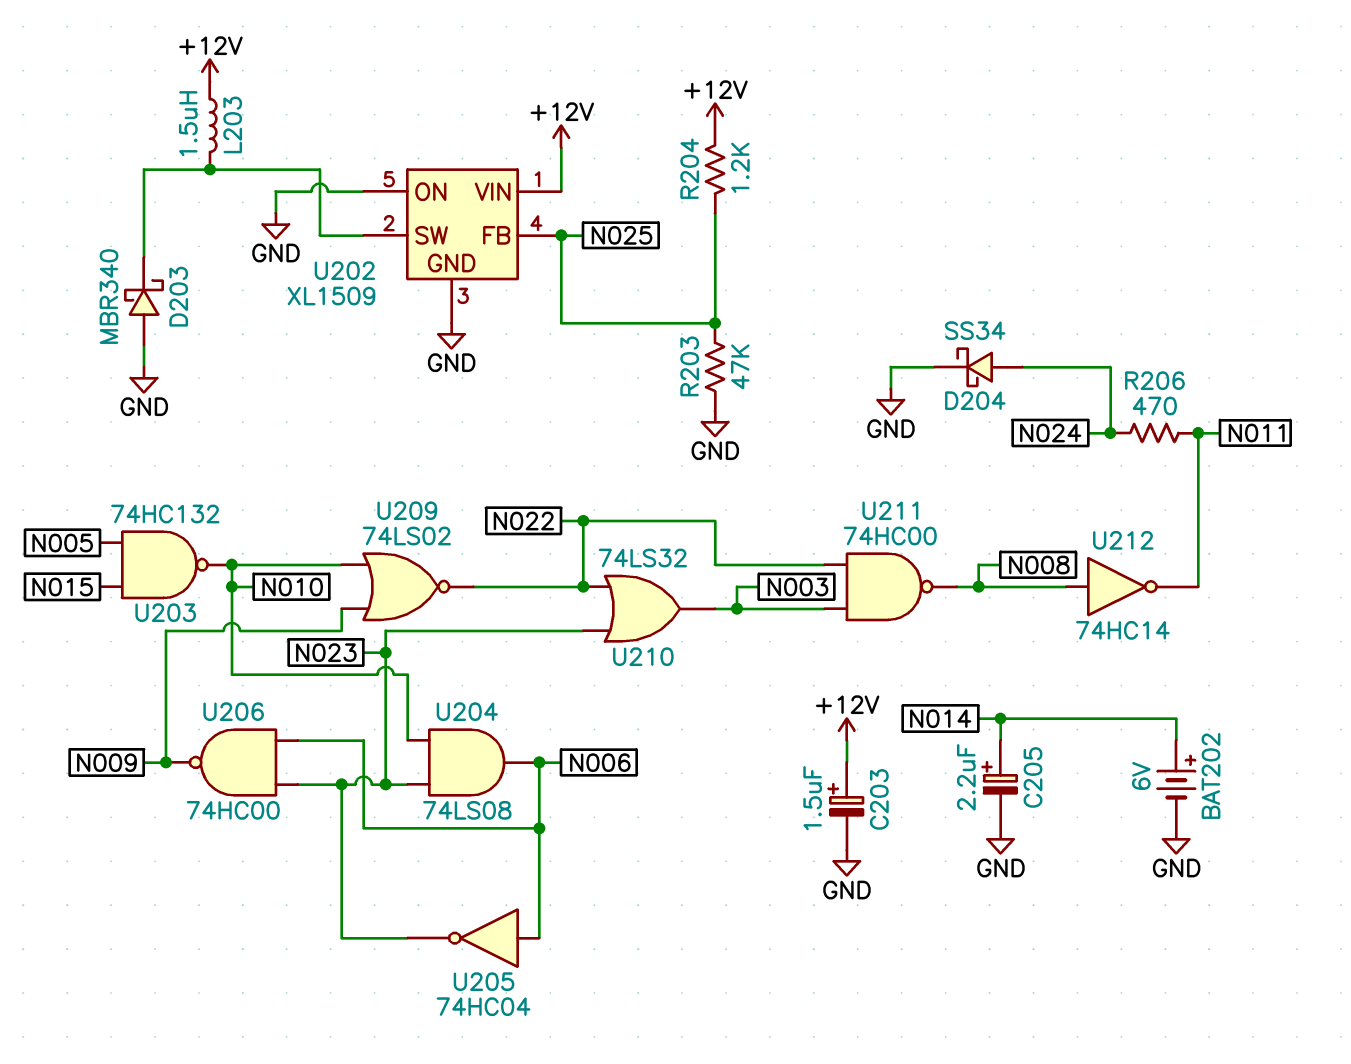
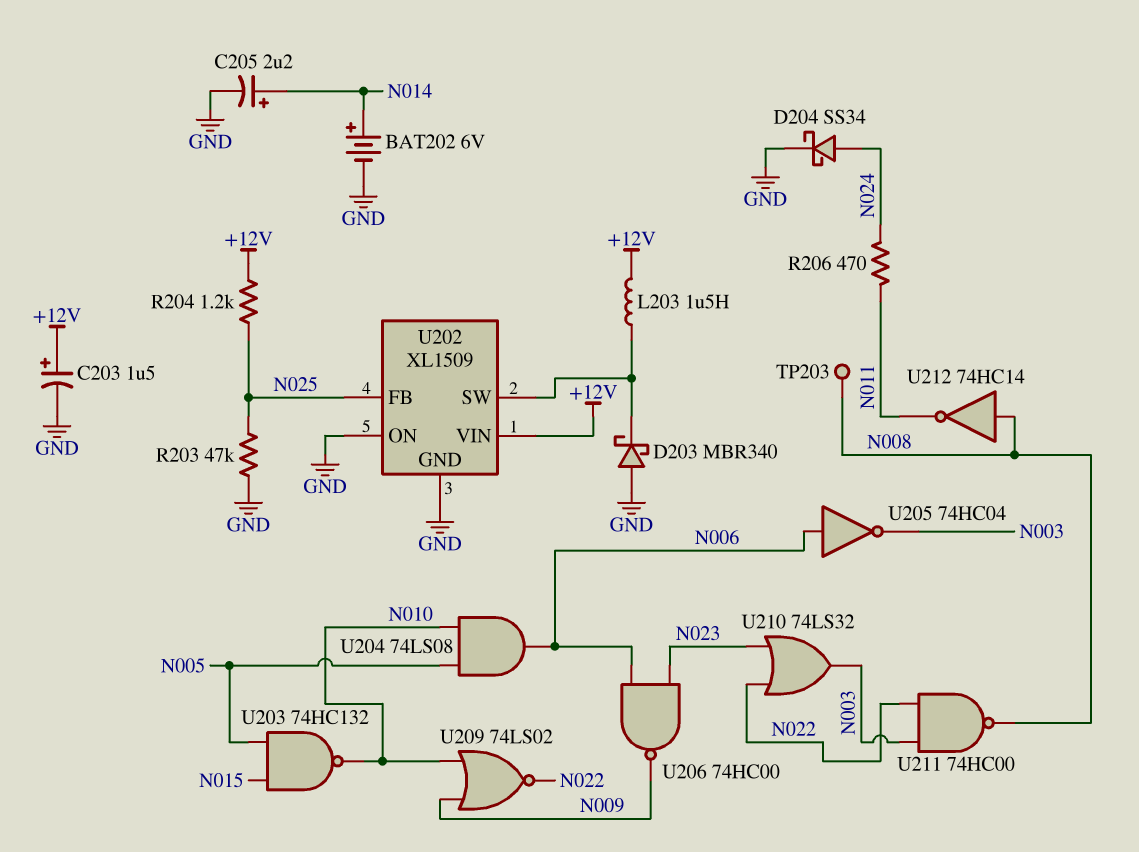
TP203: none -> test point (N008)
U204: AND 74LS08 (in N010, in N023, out N006) -> AND 74LS08 (in N005, in N010, out N006)
U205: NOT 74HC04 (in N006, out N023) -> NOT 74HC04 (in N006, out N003)

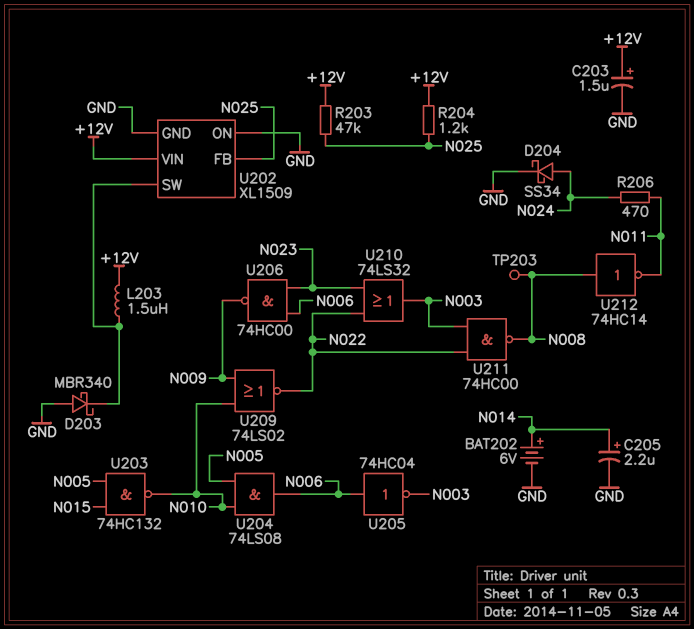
R203: 47k (GND, N025) -> 47k (+12V, N025)

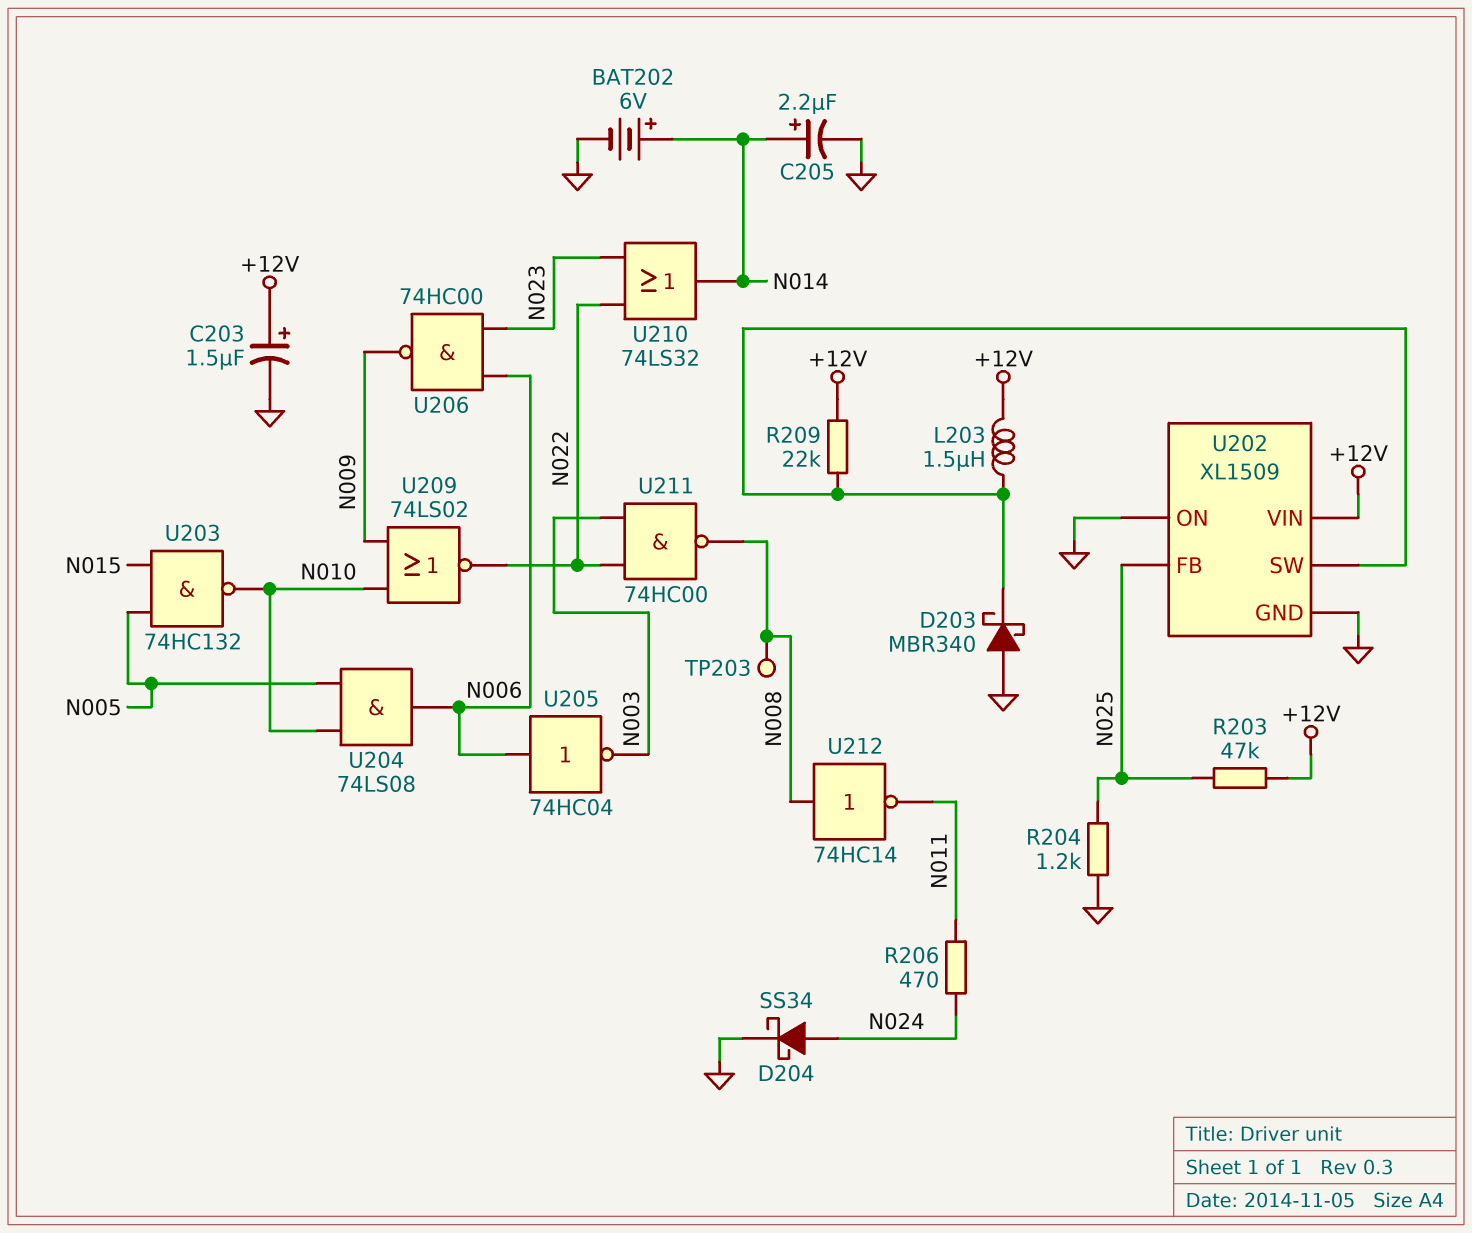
R204: 1.2k (+12V, N025) -> 1.2k (GND, N025)
R209: none -> 22k (+12V, U202/SW)
U210: OR 74LS32 (in N022, in N023, out N003) -> OR 74LS32 (in N022, in N023, out N014)

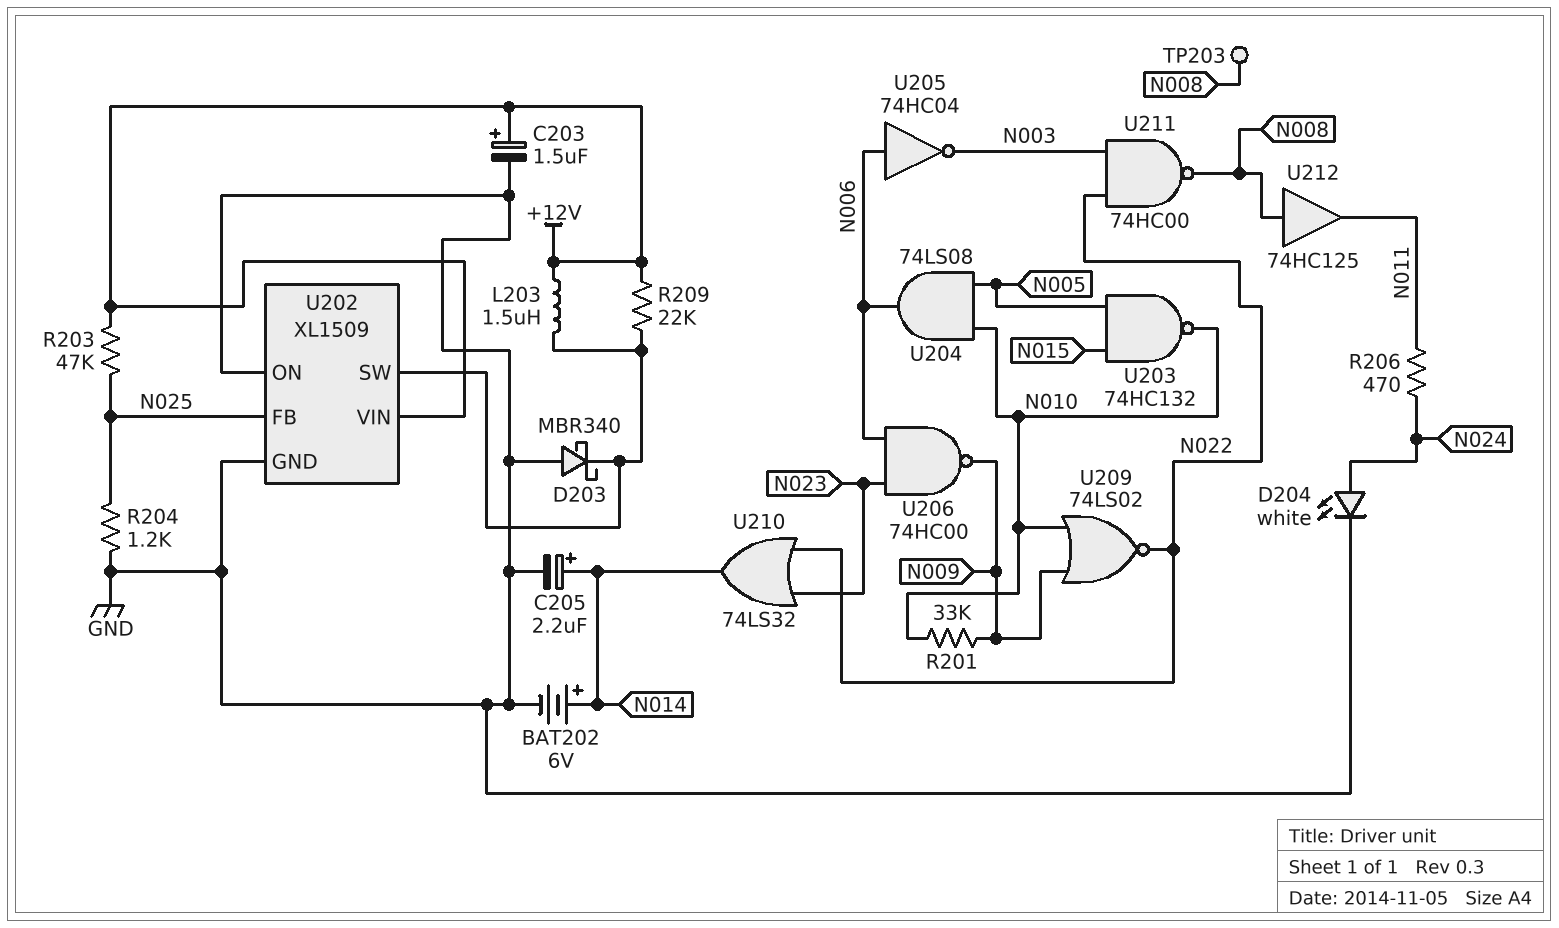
D204: schottky SS34 (A N024, K GND) -> LED white (A N024, K GND)
R201: none -> 33k (N009, N010)
U212: NOT 74HC14 (in N008, out N011) -> buffer 74HC125 (in N008, out N011)

